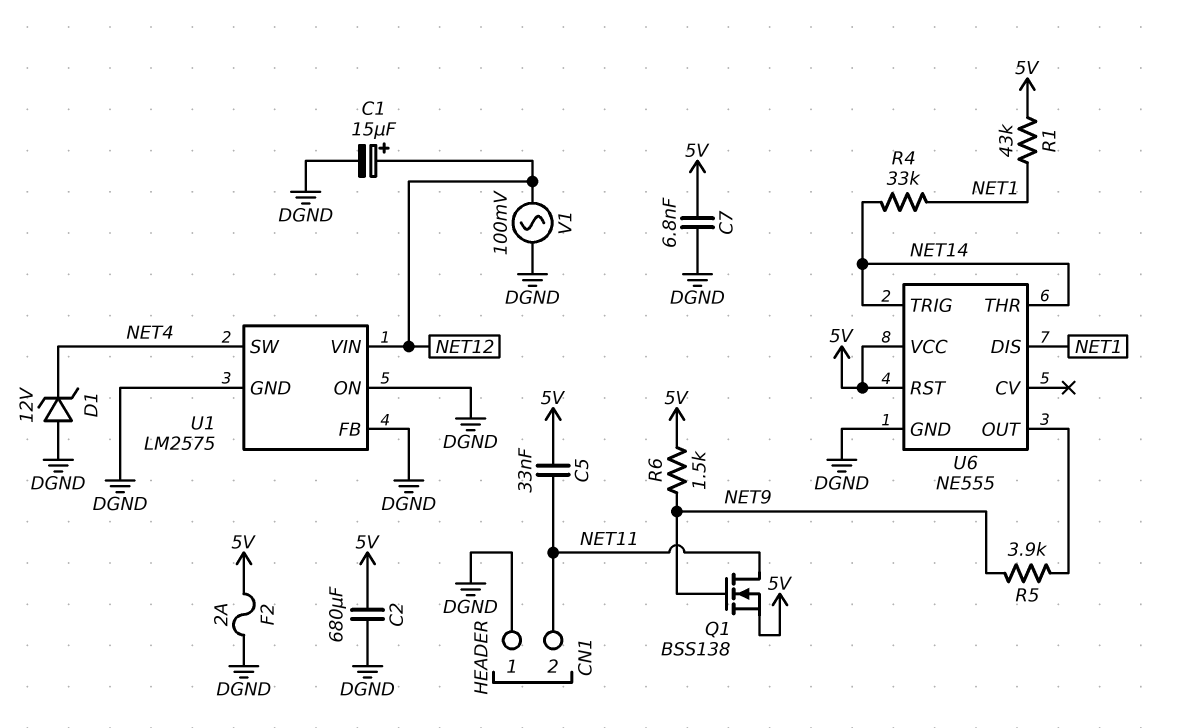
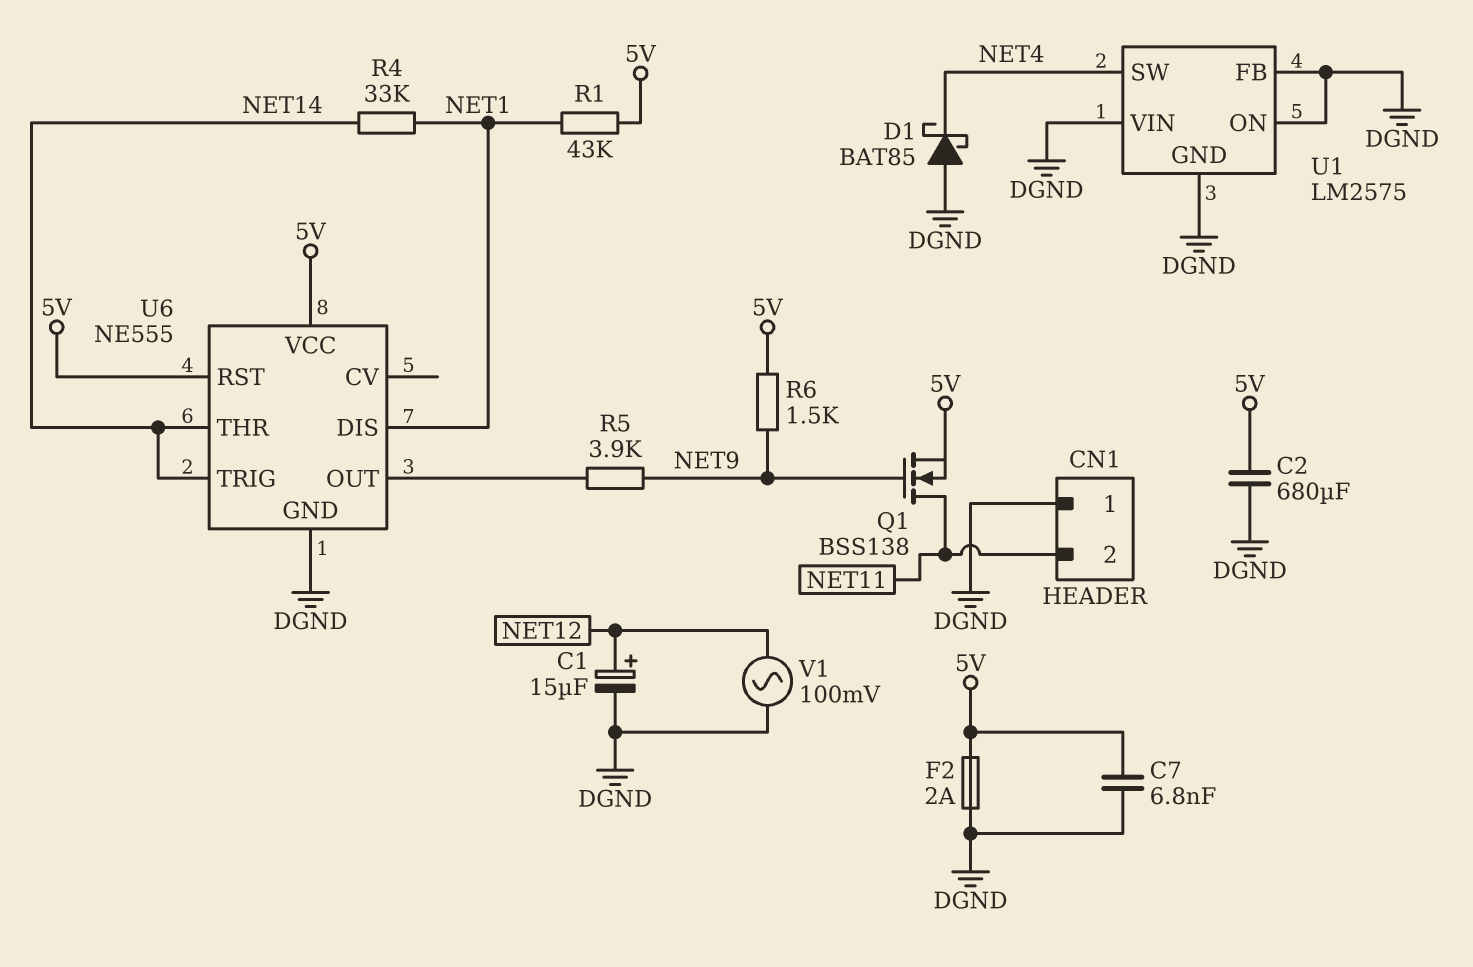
C5: 33nF (5V, NET11) -> none
D1: zener 12V (A DGND, K NET4) -> schottky BAT85 (A DGND, K NET4)
U1 pin VIN: NET12 -> DGND

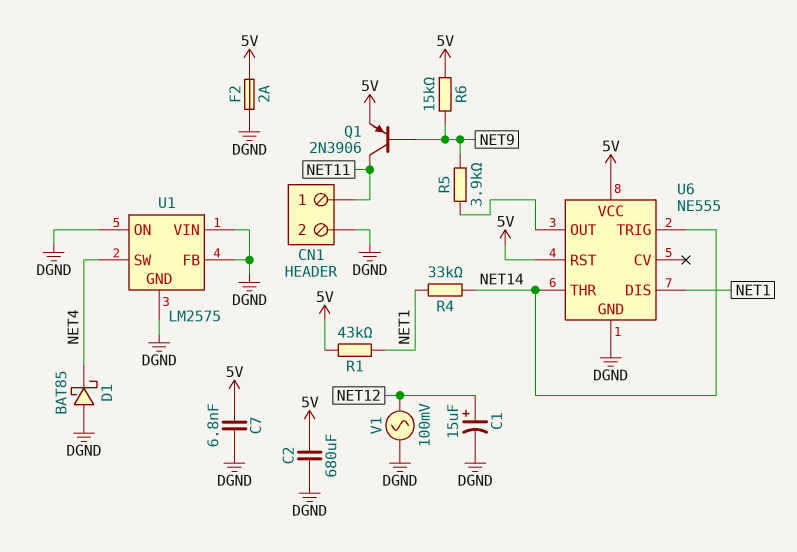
CN1 pin 1: DGND -> NET11
CN1 pin 2: NET11 -> DGND
Q1: NMOS BSS138 (G NET9, D NET11, S 5V) -> PNP 2N3906 (B NET9, C NET11, E 5V)
R6: 1.5k (5V, NET9) -> 15k (5V, NET9)

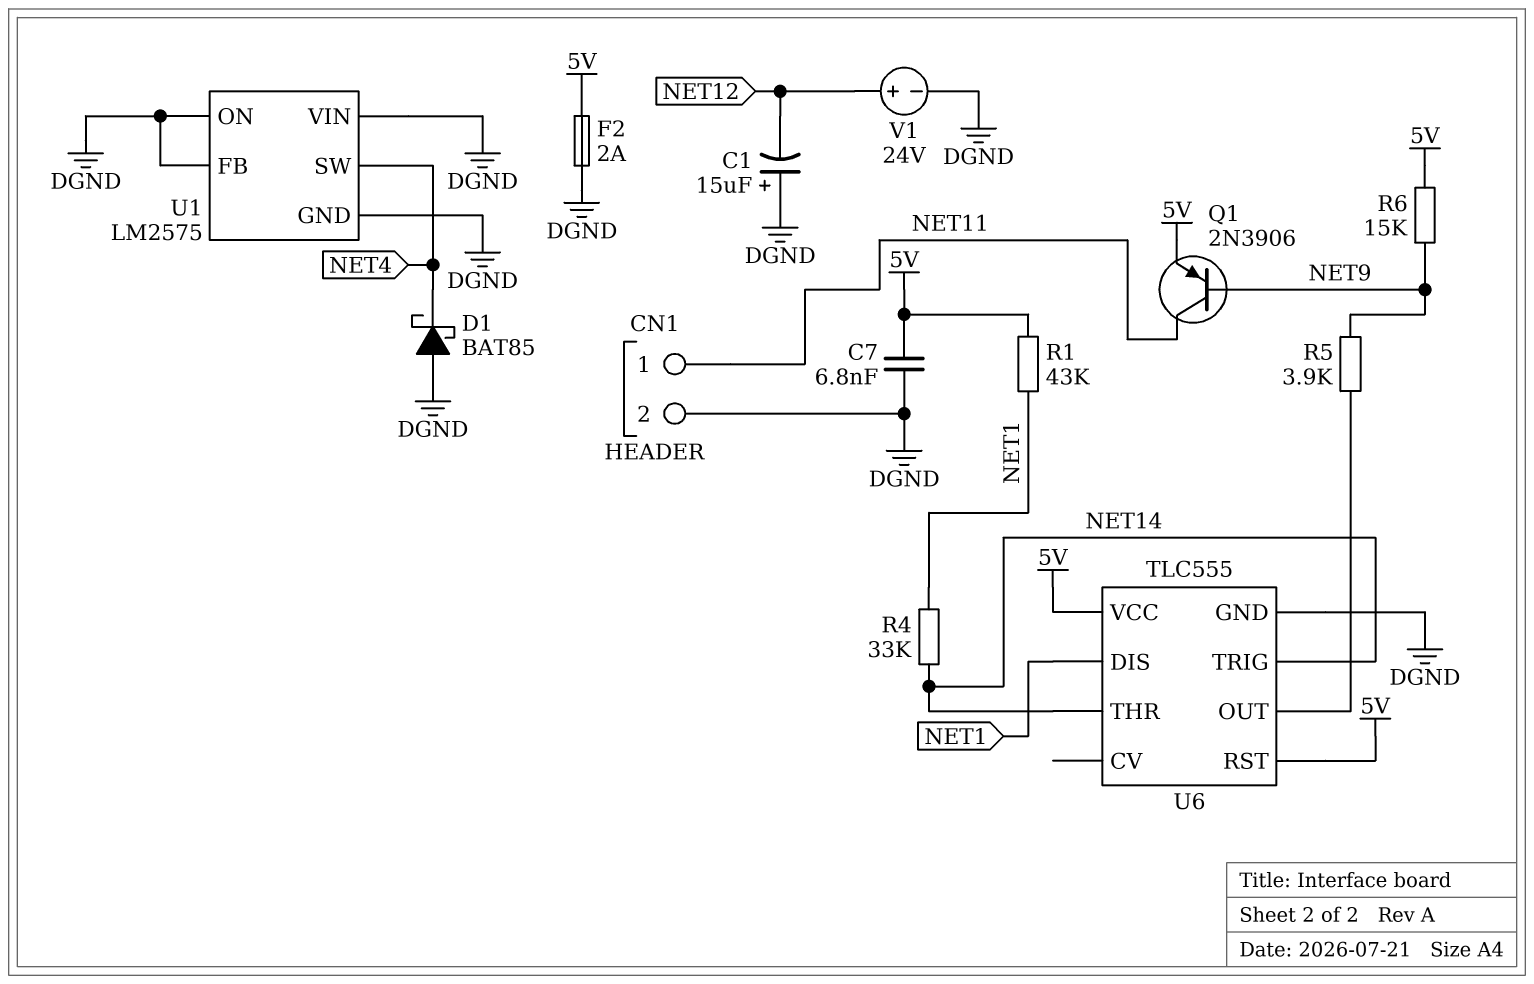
C1: 15uF (plus NET12, minus DGND) -> 15uF (plus DGND, minus NET12)
C2: 680uF (5V, DGND) -> none
U6: NE555 -> TLC555
V1: AC 100mV (DGND, NET12) -> 24V (plus NET12, minus DGND)

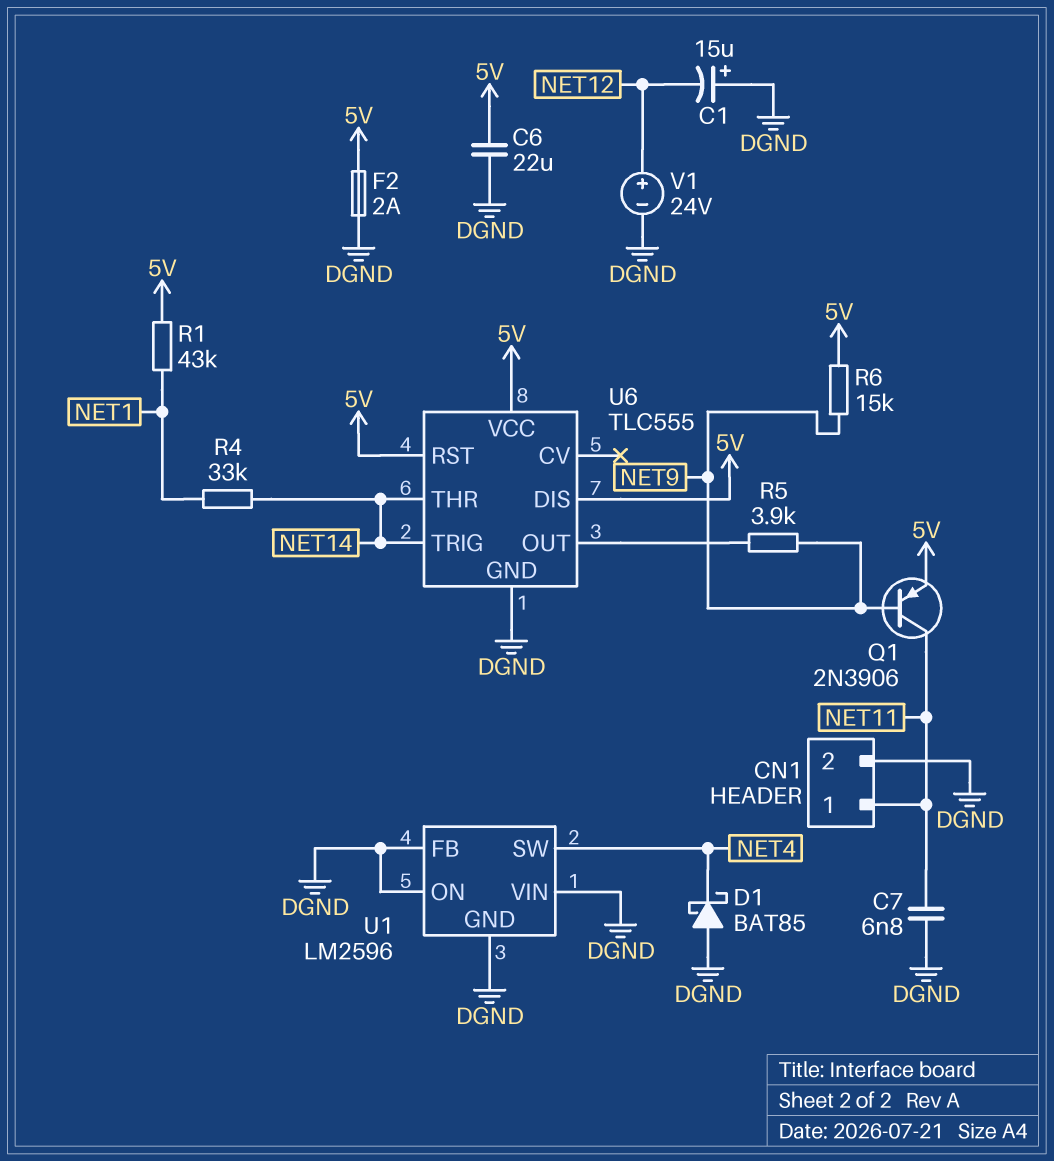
C6: none -> 22uF (5V, DGND)
C7: 6.8nF (5V, DGND) -> 6.8nF (DGND, NET11)
U1: LM2575 -> LM2596
U6 pin DIS: NET1 -> 5V

